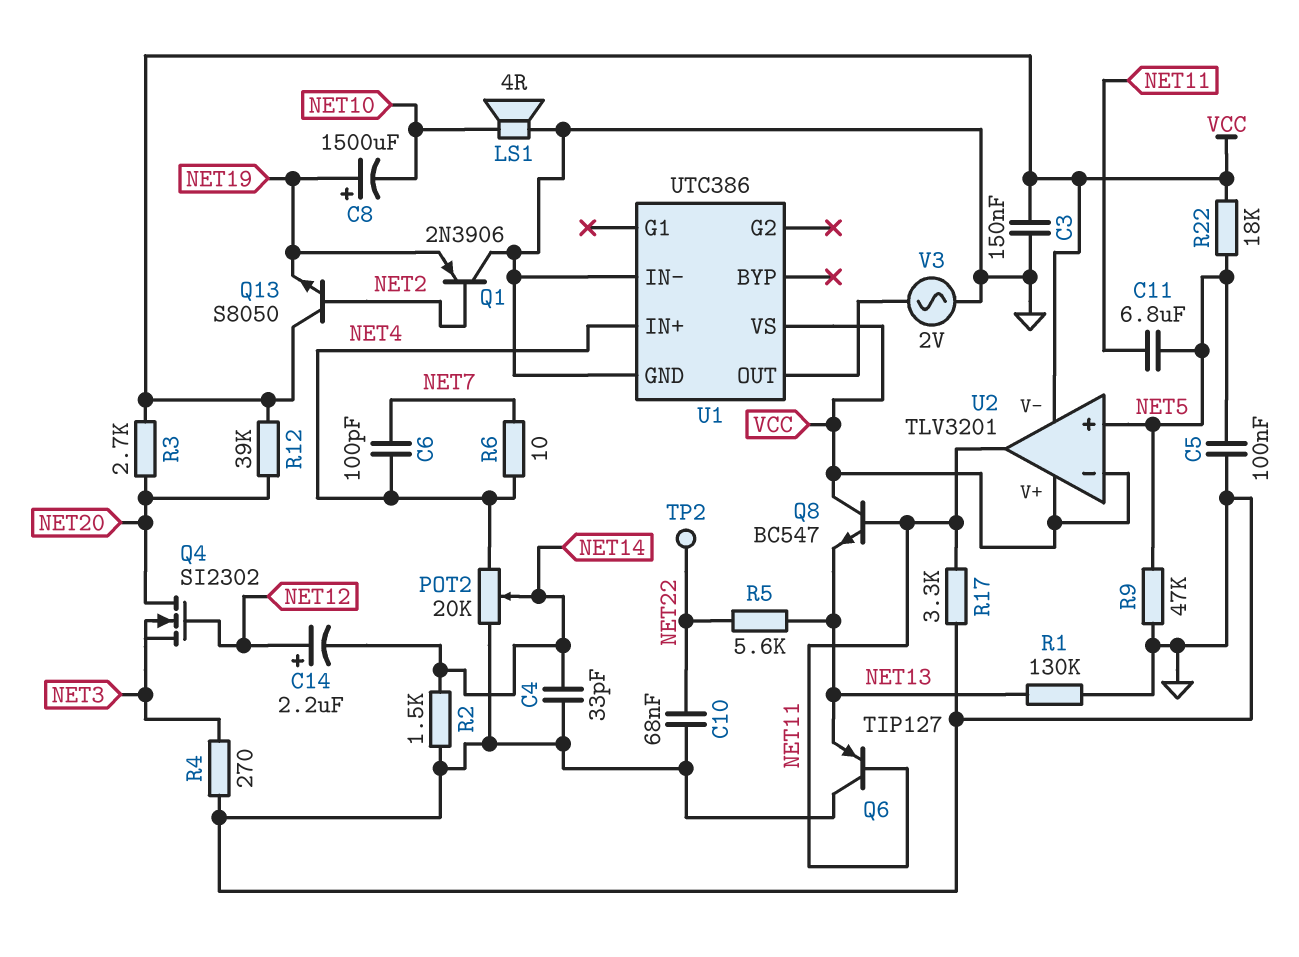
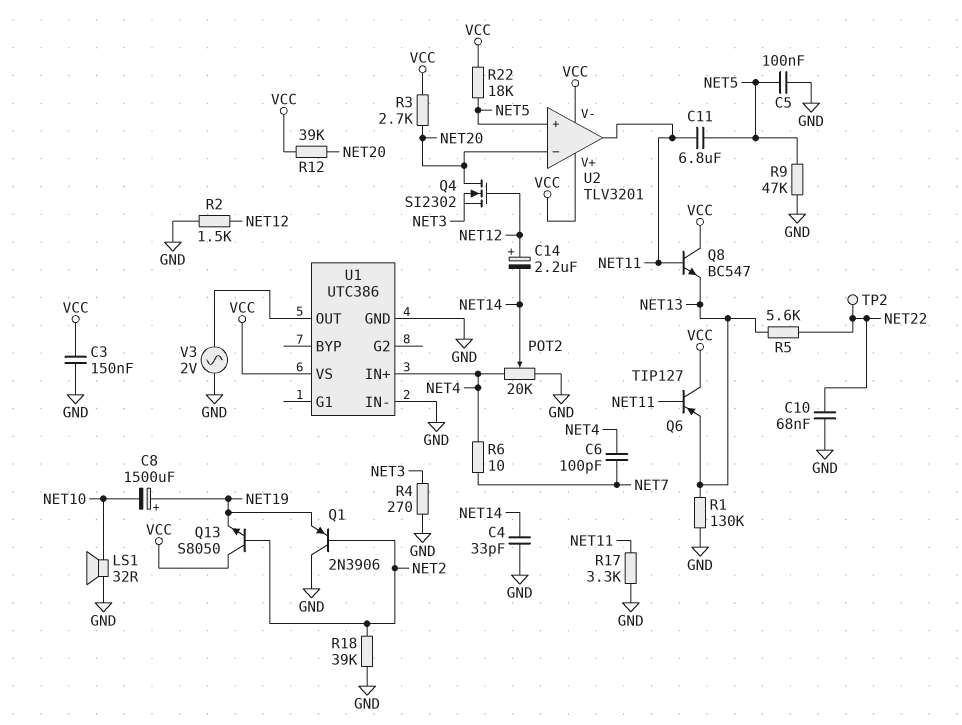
LS1: speaker 4R (GND, NET10) -> speaker 32R (GND, NET10)
Q6: PNP TIP127 (B NET11, C GND, E NET13) -> PNP TIP127 (B NET11, C VCC, E NET13)
R2: 1.5k (GND, NET14) -> 1.5k (GND, NET12)
R18: none -> 39k (GND, NET2)
U2 pin in-: VCC -> NET20

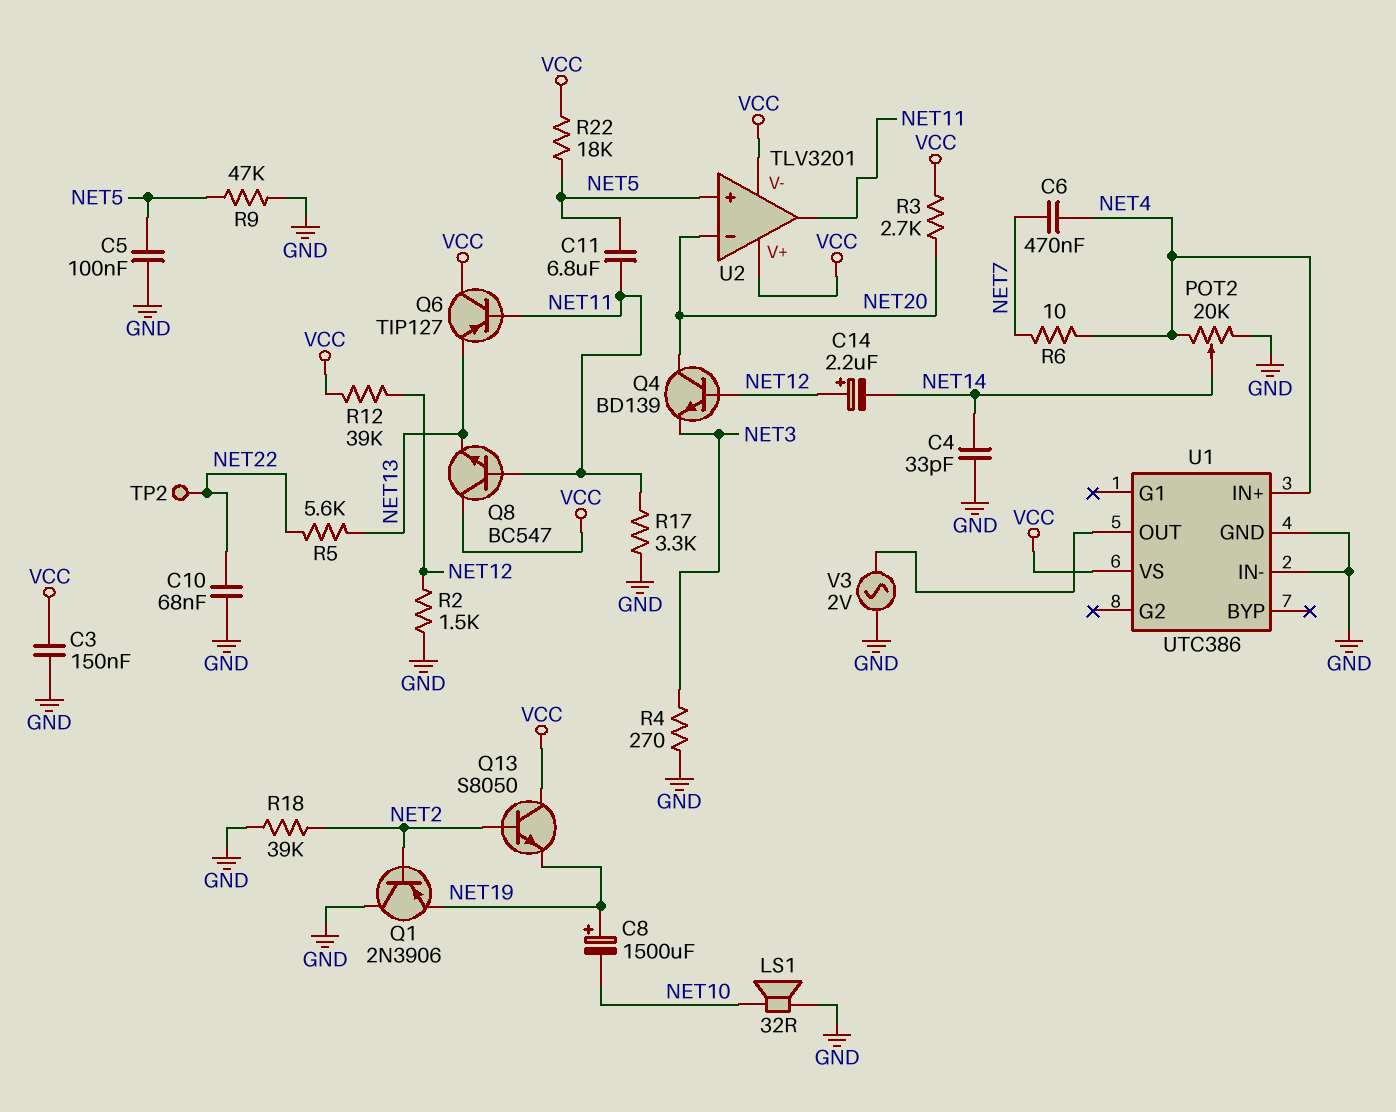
C6: 100pF (NET4, NET7) -> 470nF (NET4, NET7)
Q4: NMOS SI2302 (G NET12, D NET20, S NET3) -> NPN BD139 (B NET12, C NET20, E NET3)
R1: 130k (GND, NET13) -> none
R12: 39k (NET20, VCC) -> 39k (NET12, VCC)

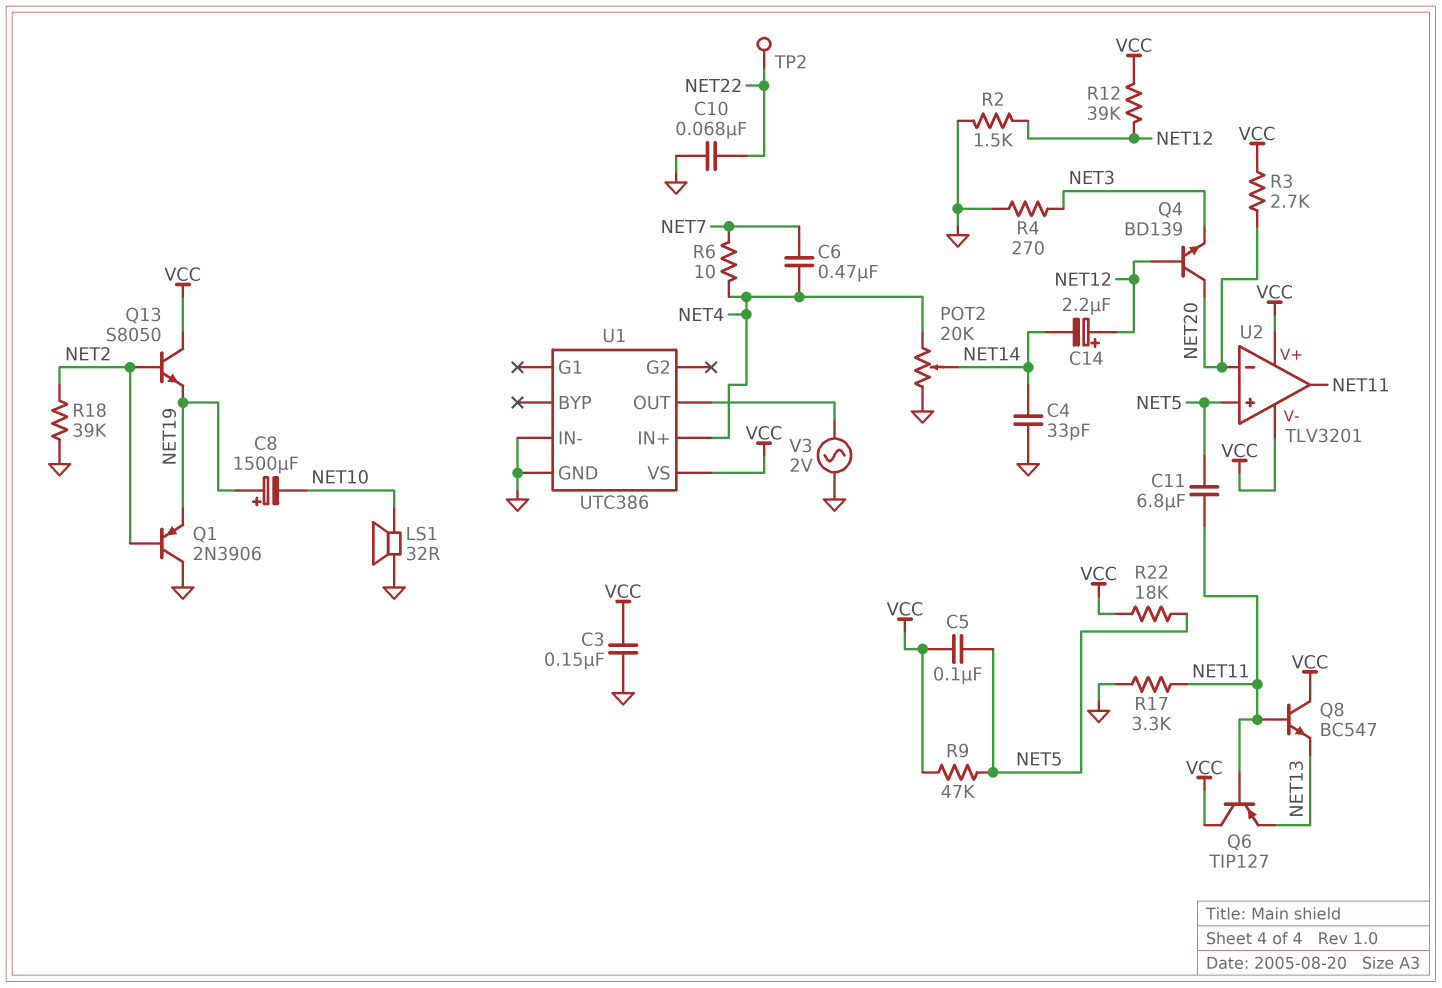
C5: 100nF (GND, NET5) -> 100nF (NET5, VCC)
R5: 5.6k (NET13, NET22) -> none
R9: 47k (GND, NET5) -> 47k (NET5, VCC)

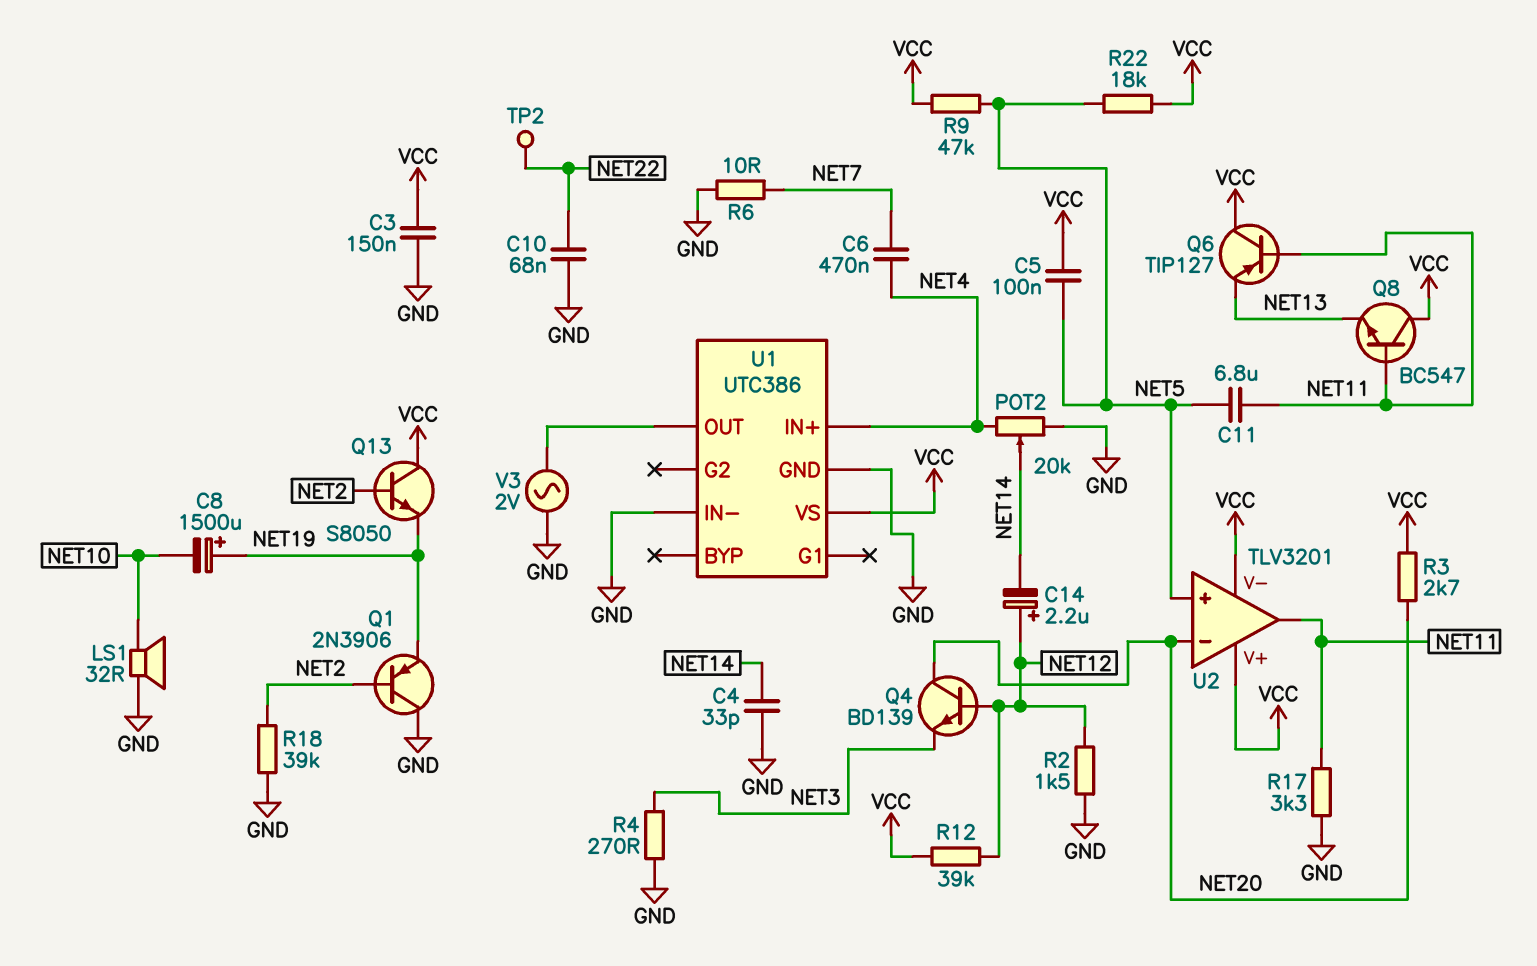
R6: 10 (NET4, NET7) -> 10 (GND, NET7)

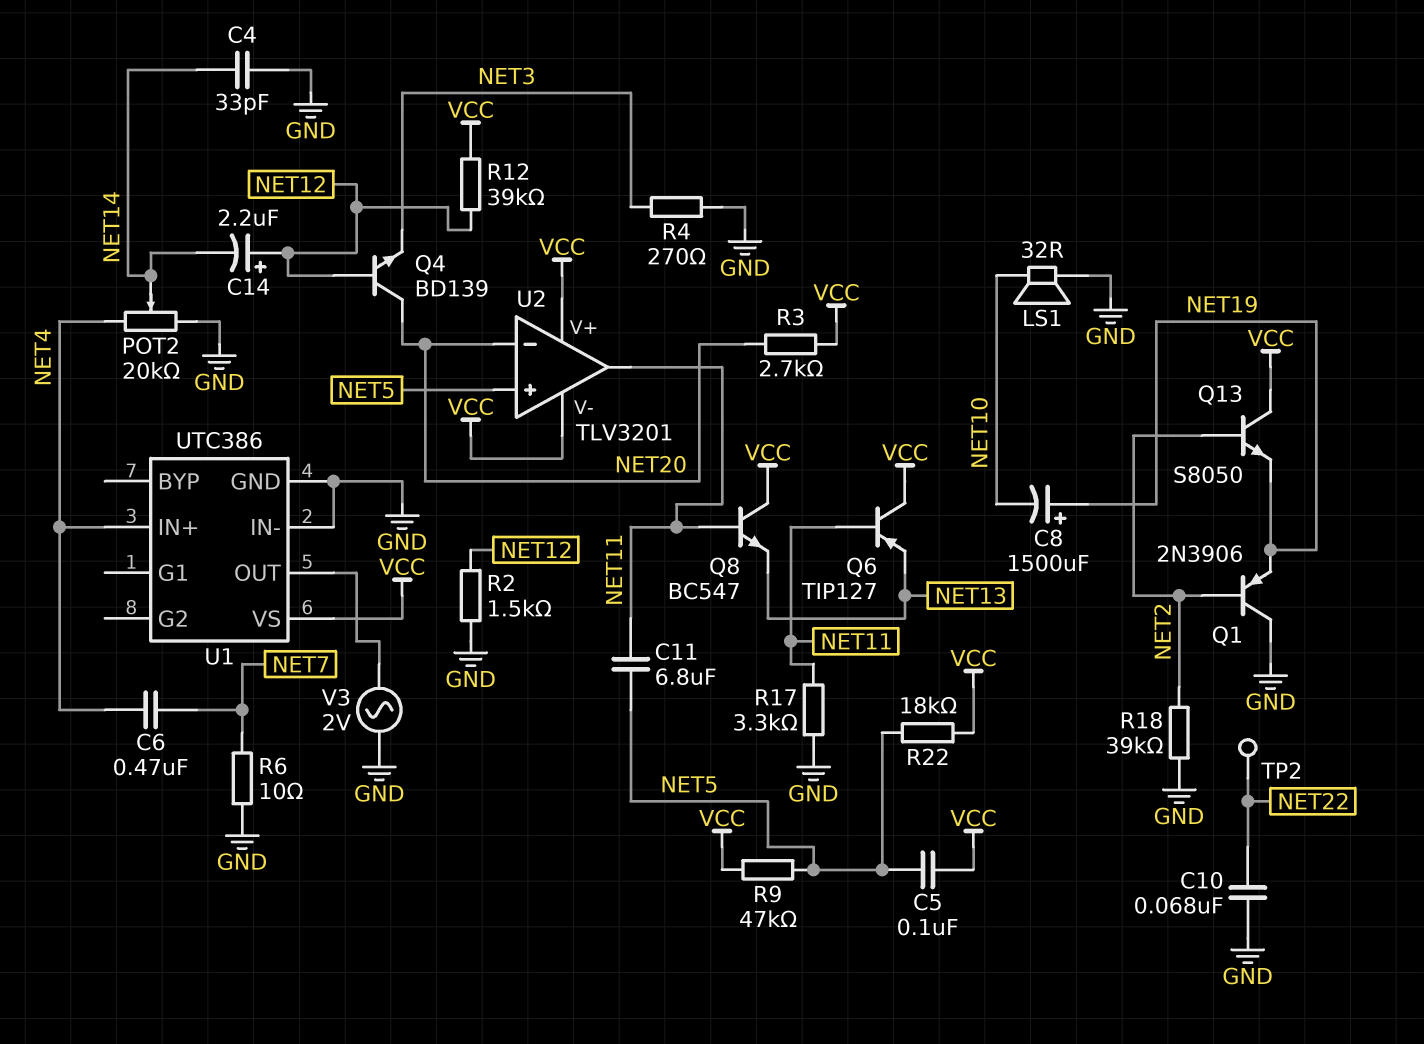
C3: 150nF (GND, VCC) -> none

